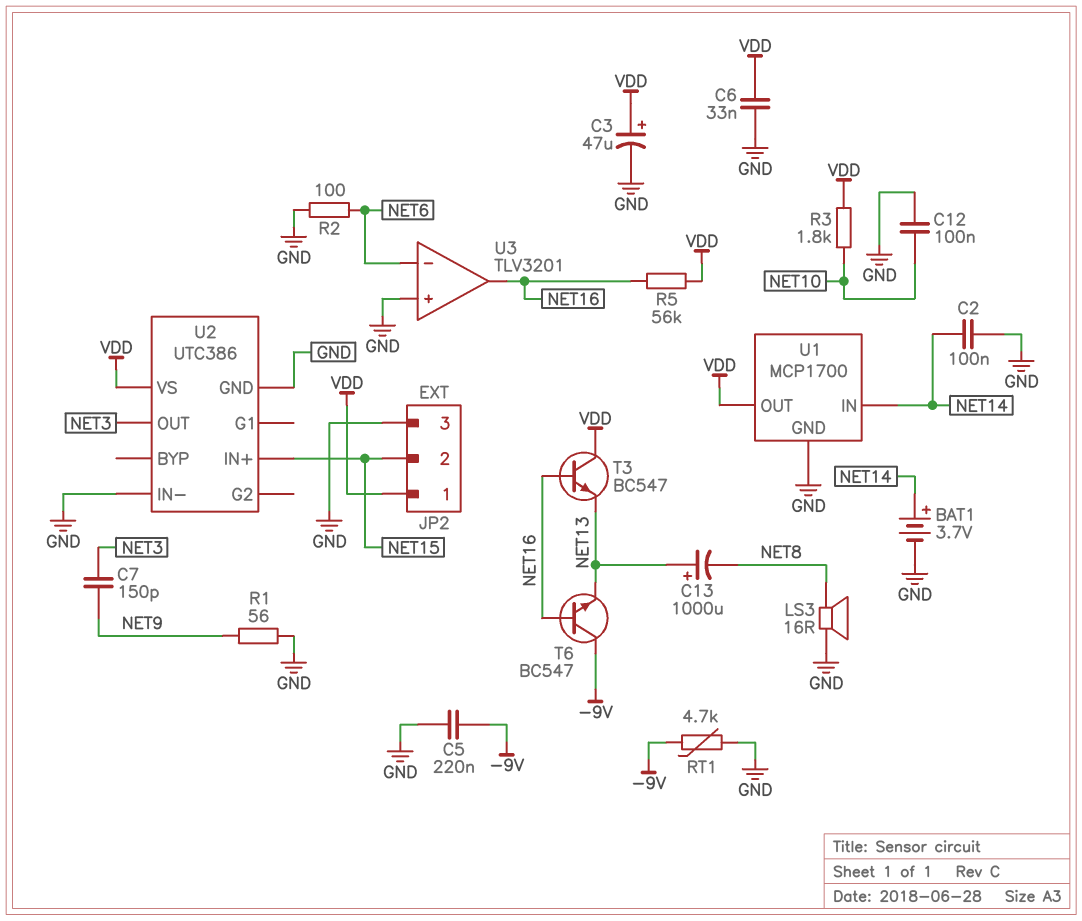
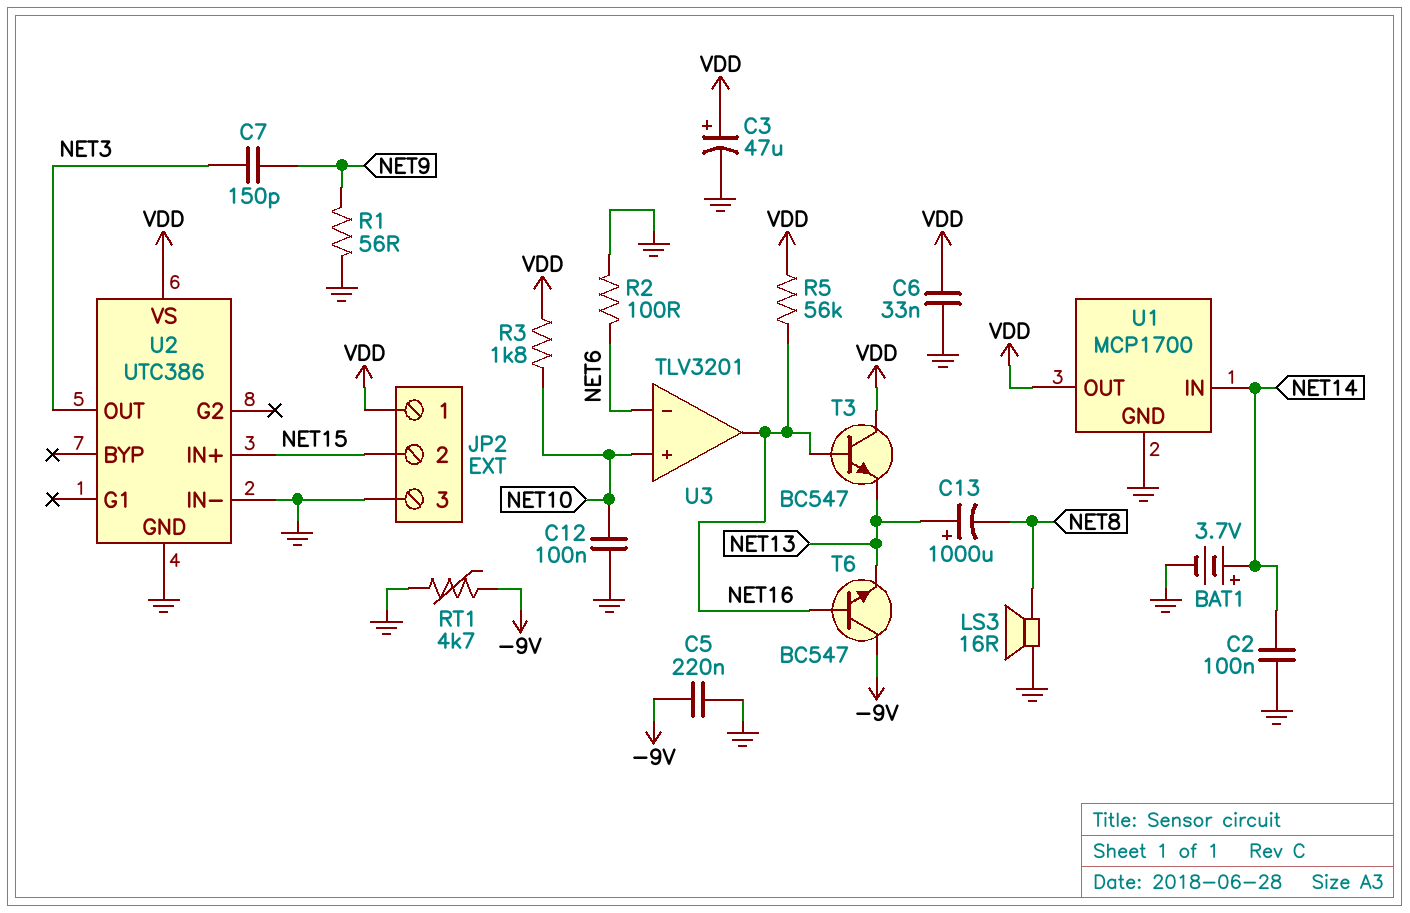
U3 pin in+: GND -> NET10

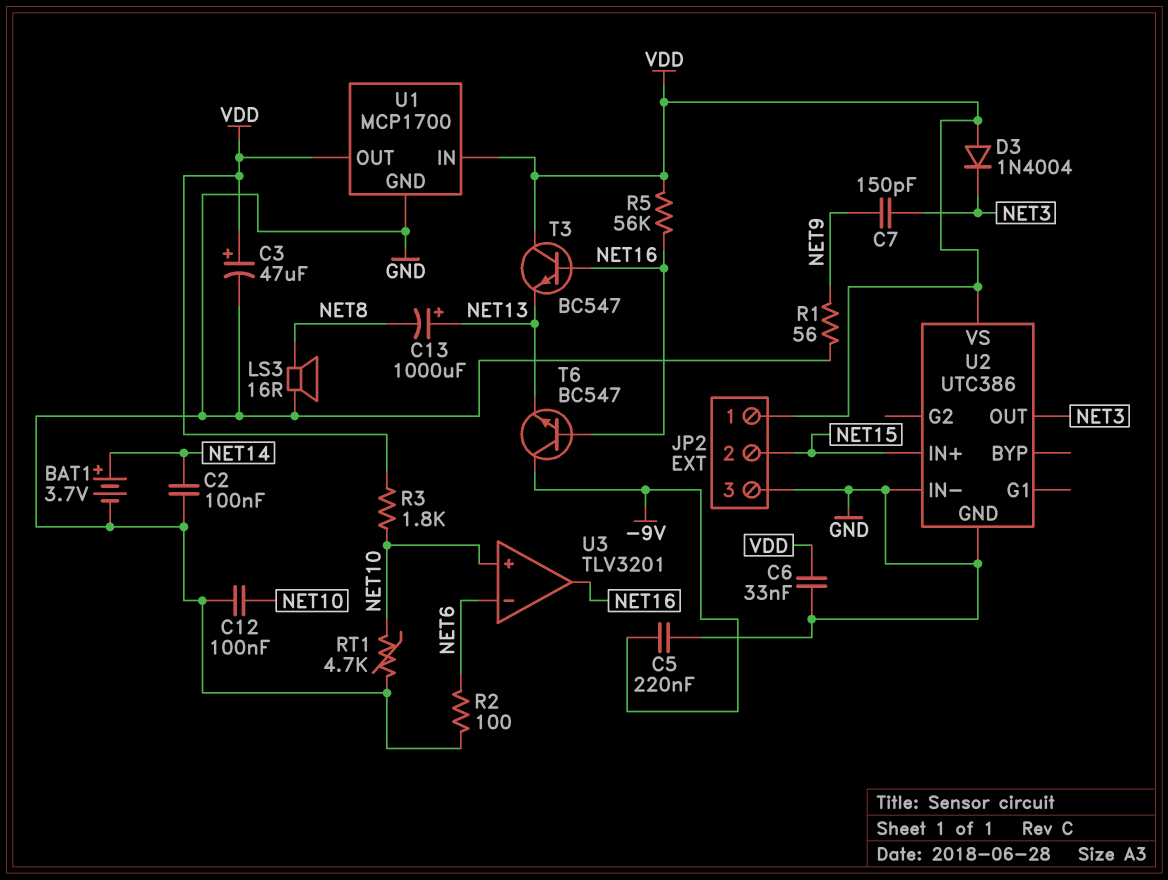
D3: none -> diode 1N4004 (A VDD, K NET3)
RT1: 4.7k (-9V, GND) -> 4.7k (GND, NET10)
U1 pin IN: NET14 -> VDD

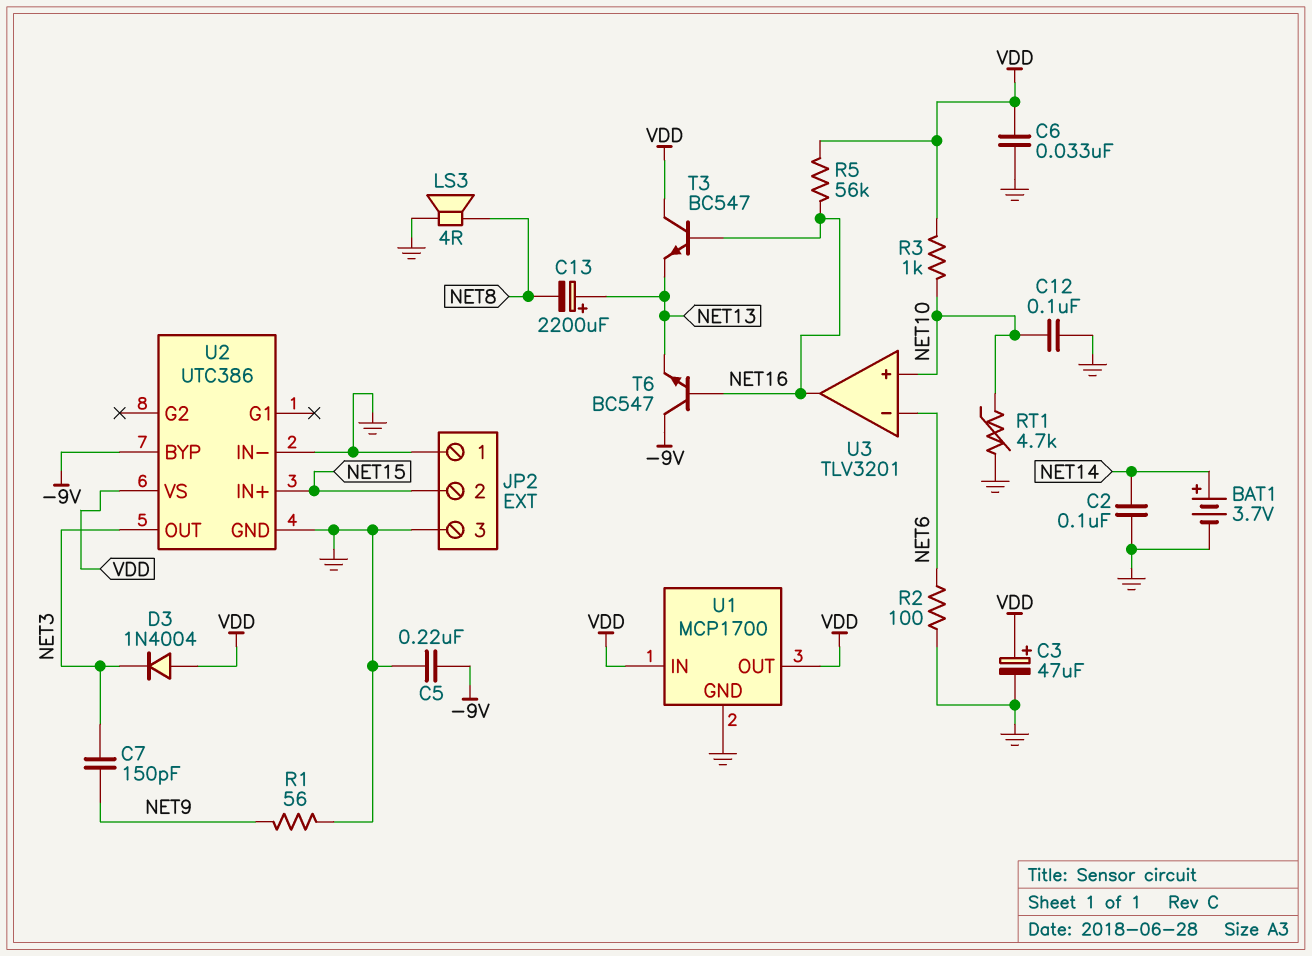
C13: 1000uF (plus NET13, minus NET8) -> 2200uF (plus NET13, minus NET8)
JP2 pin 1: VDD -> GND
LS3: speaker 16R (GND, NET8) -> speaker 4R (GND, NET8)
R3: 1.8k (NET10, VDD) -> 1k (NET10, VDD)
U2 pin BYP: none -> -9V

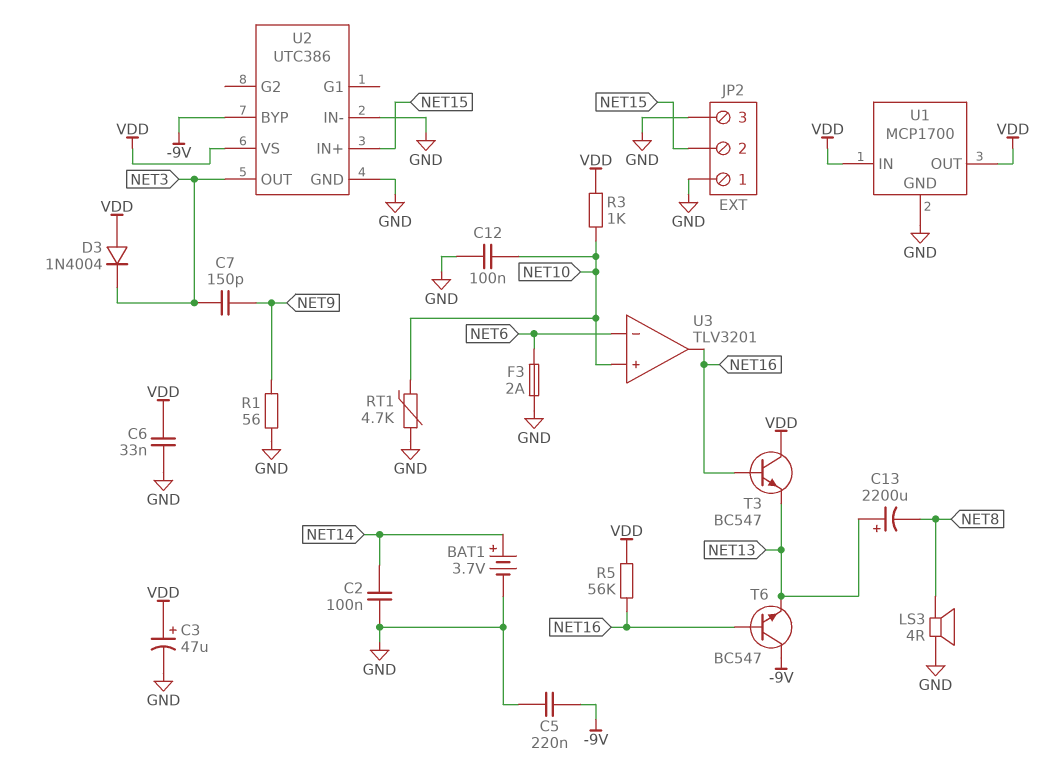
F3: none -> 2A (GND, NET6)
R2: 100 (GND, NET6) -> none

